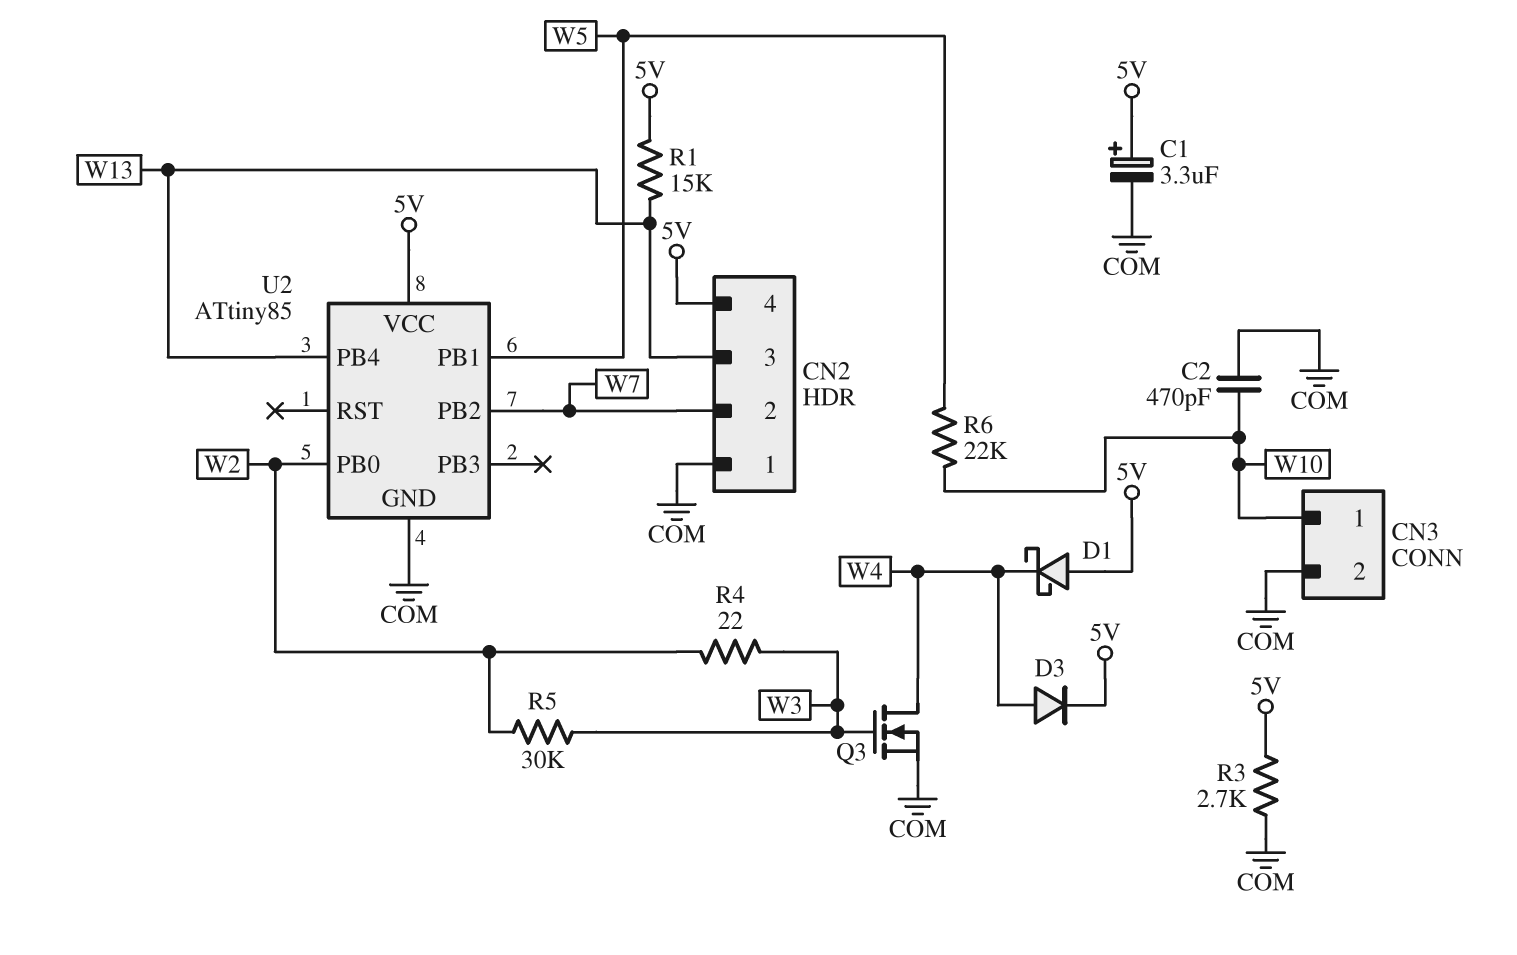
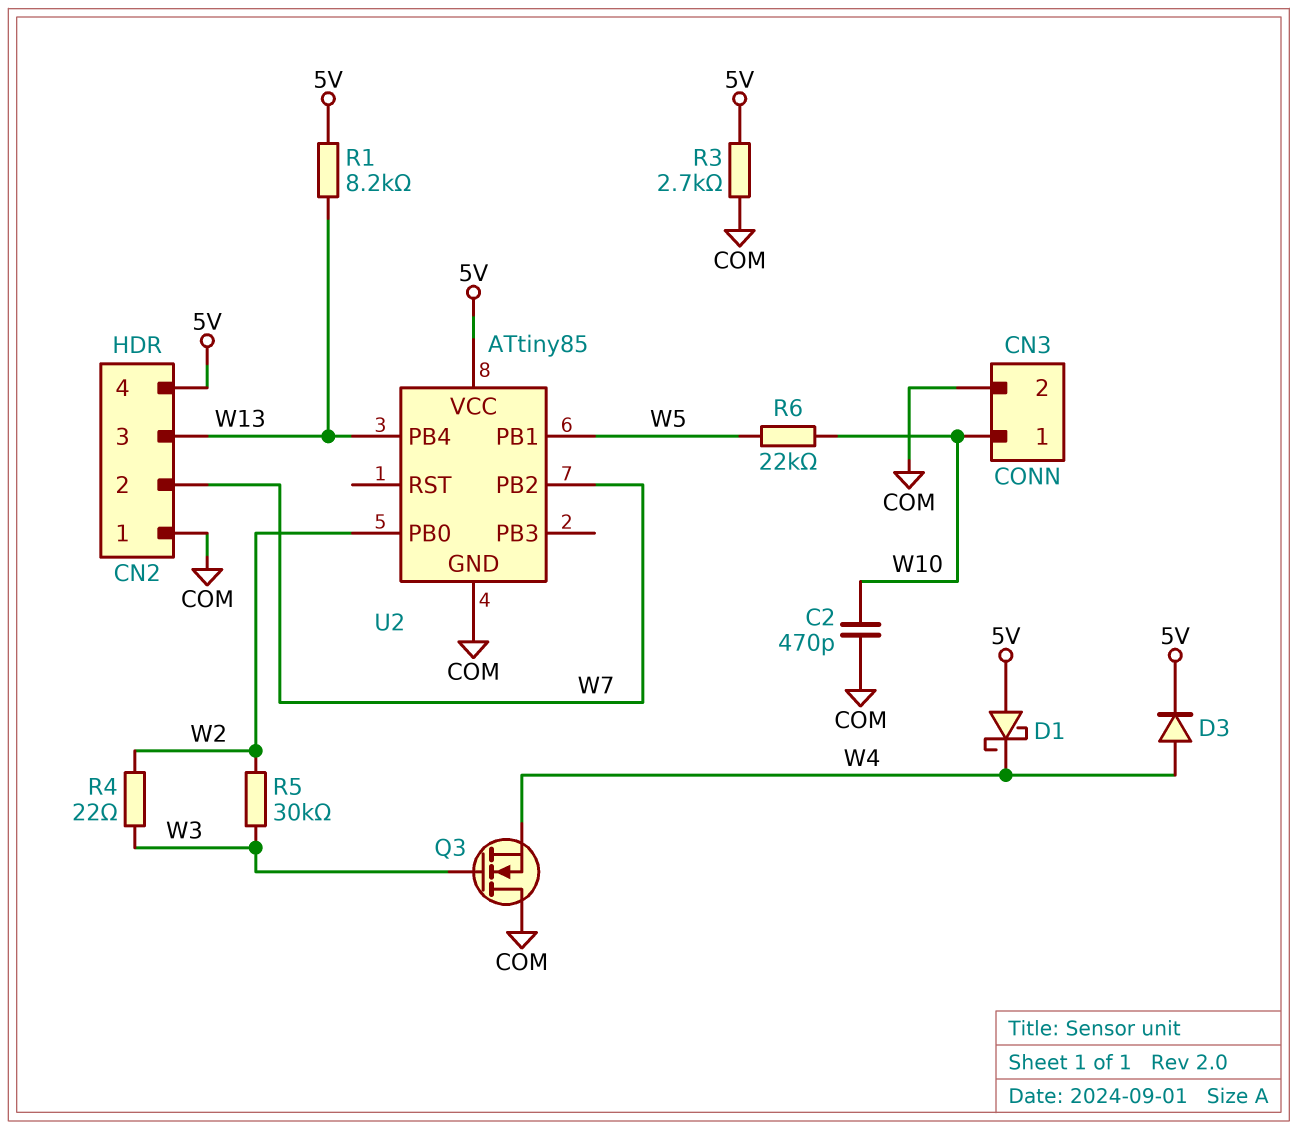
C1: 3.3uF (plus 5V, minus COM) -> none
Q3: NMOS (G W3, D W4, S COM) -> NMOS (G W3, D COM, S W4)
R1: 15k (5V, W13) -> 8.2k (5V, W13)

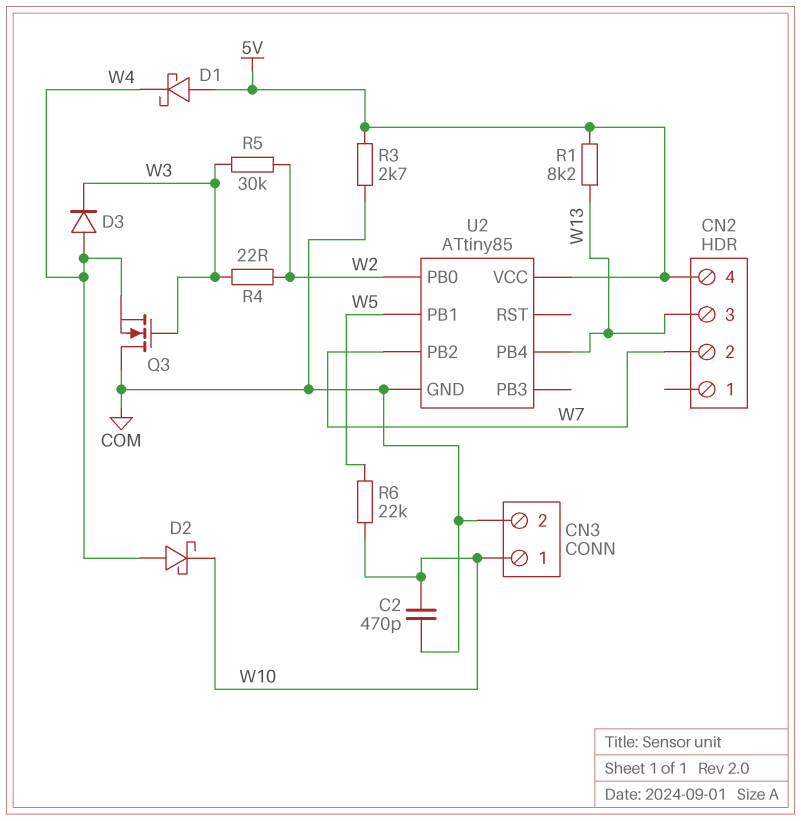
CN2 pin 1: COM -> none
D2: none -> schottky (A W4, K W10)
D3: diode (A W4, K 5V) -> diode (A W4, K W3)

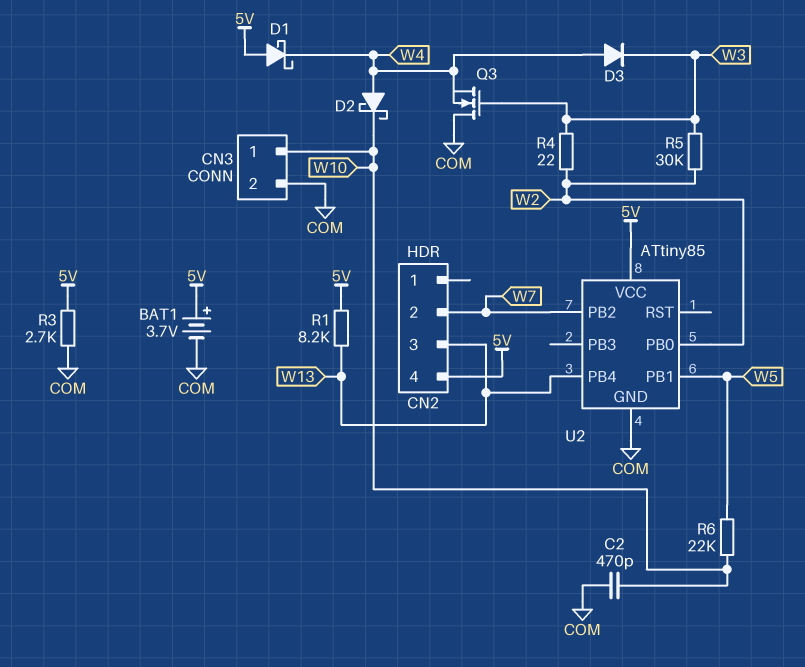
BAT1: none -> 3.7V (plus 5V, minus COM)

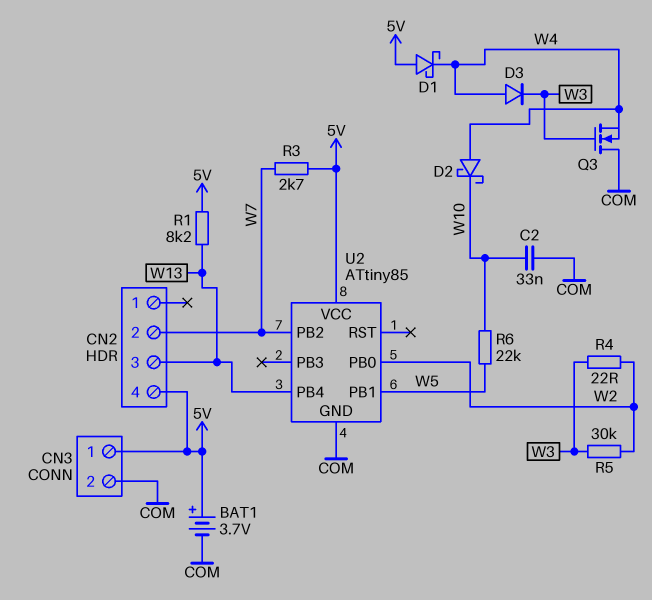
C2: 470pF (COM, W10) -> 33nF (COM, W10)
CN3 pin 1: W10 -> 5V
R3: 2.7k (5V, COM) -> 2.7k (5V, W7)

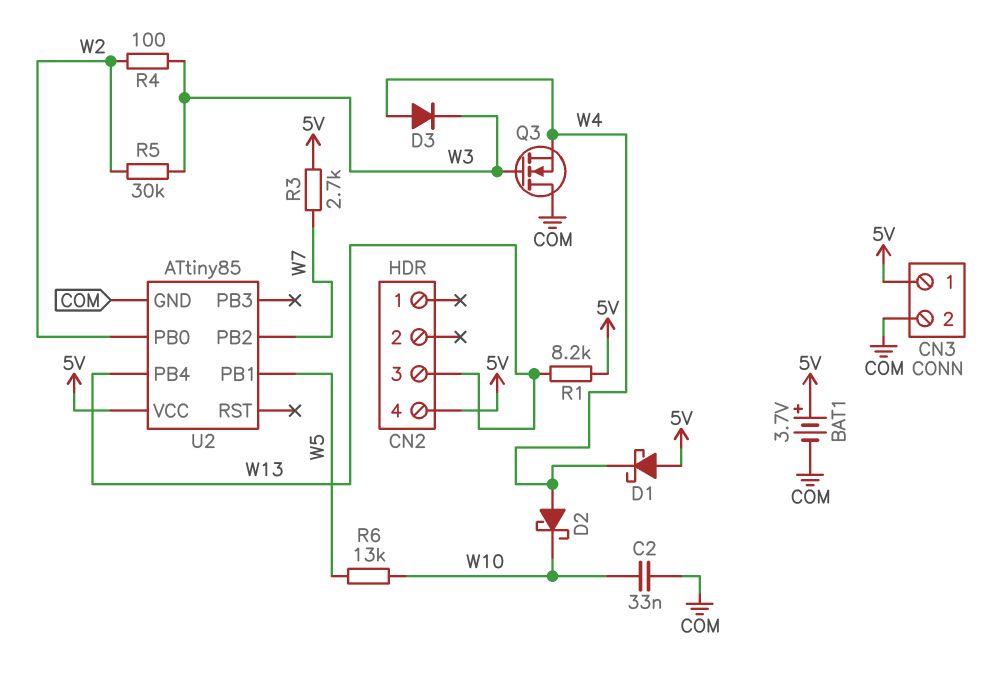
CN2 pin 2: W7 -> none
R4: 22 (W2, W3) -> 100 (W2, W3)
R6: 22k (W5, W10) -> 13k (W5, W10)

